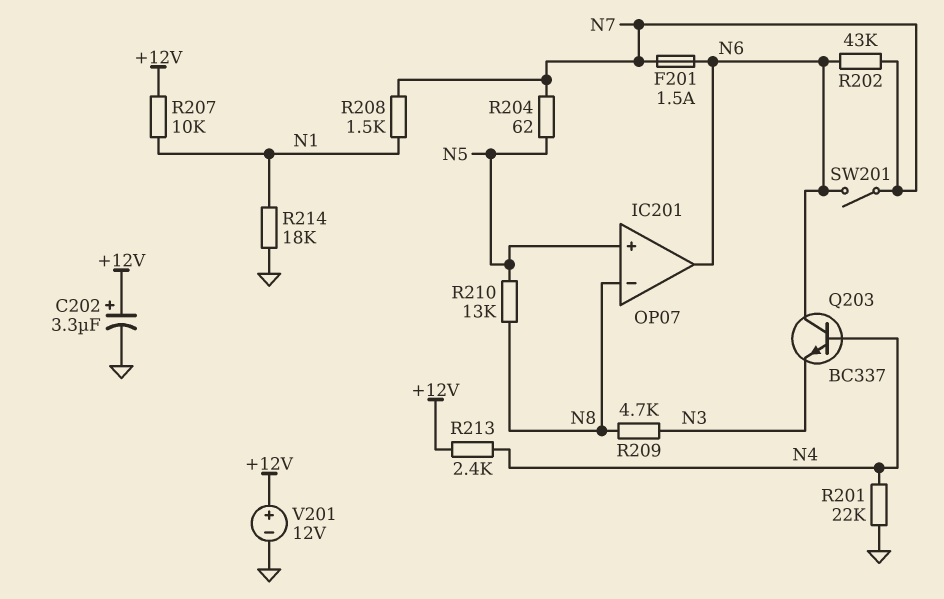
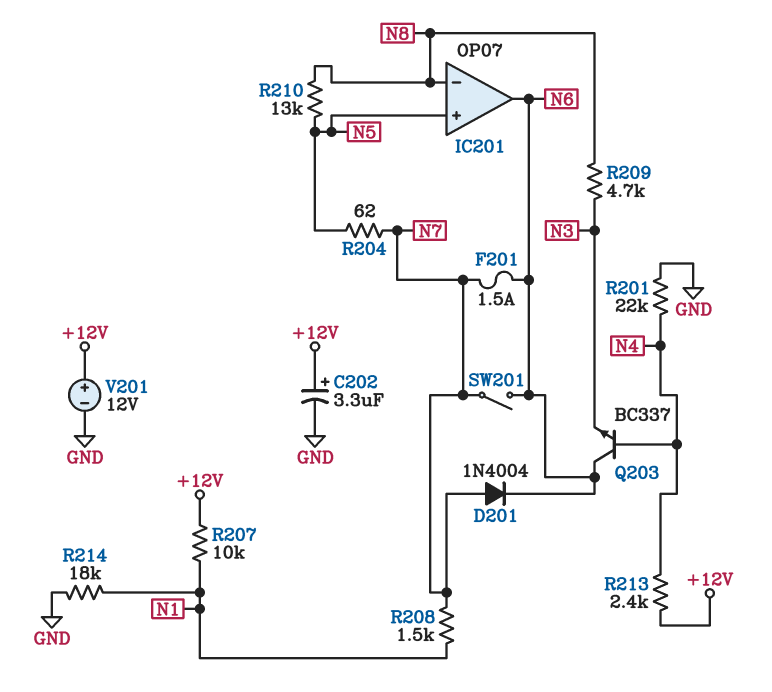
D201: none -> diode 1N4004 (A N7, K N6)
R202: 43k (N6, N7) -> none

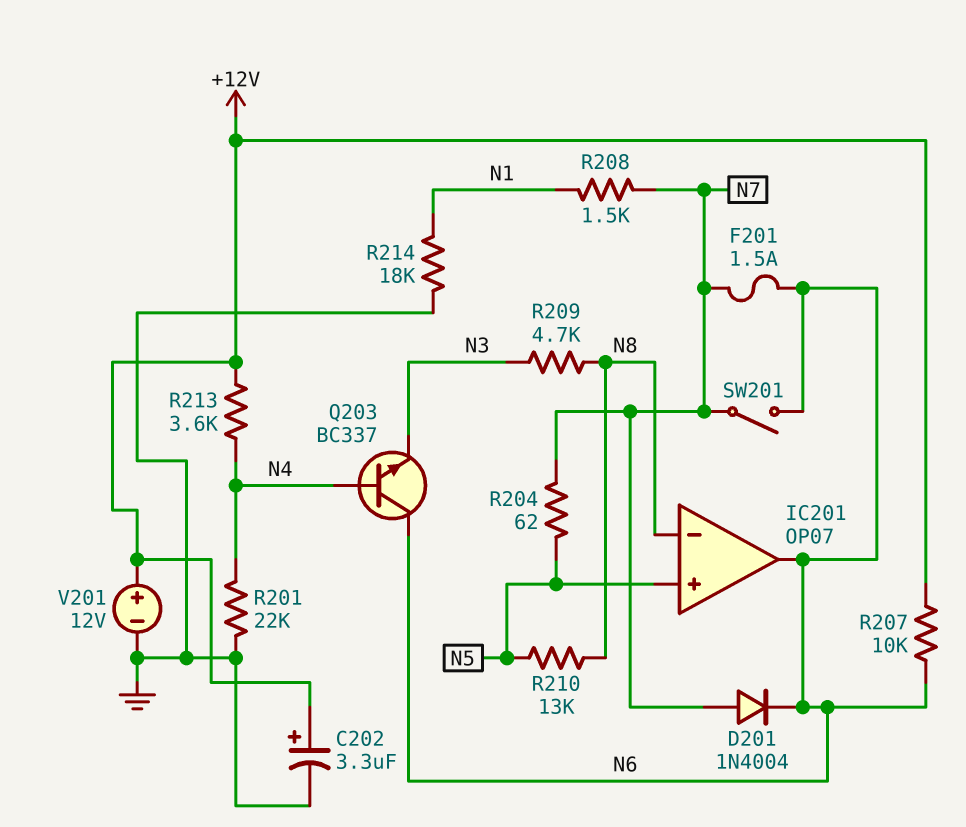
R207: 10k (+12V, N1) -> 10k (+12V, N6)
R213: 2.4k (+12V, N4) -> 3.6k (+12V, N4)

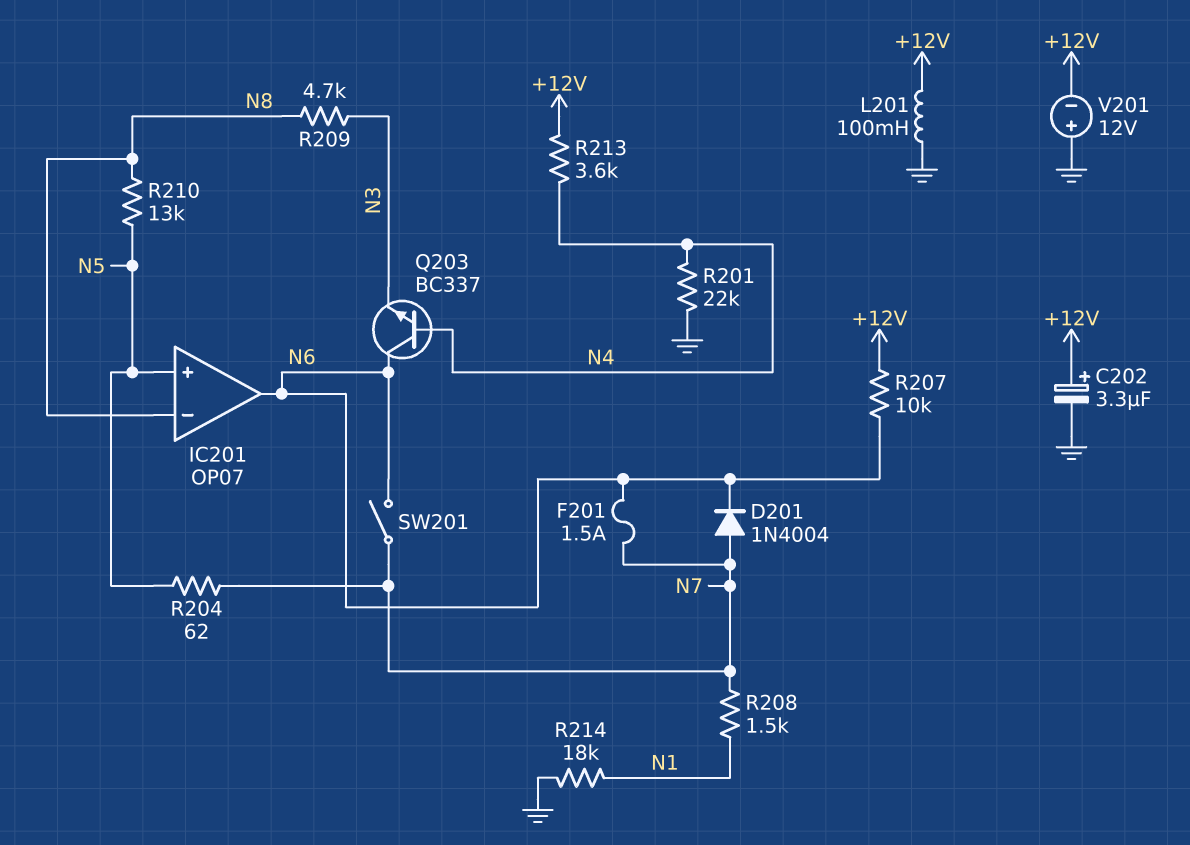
L201: none -> 100mH (+12V, GND)
V201: 12V (plus +12V, minus GND) -> 12V (plus GND, minus +12V)

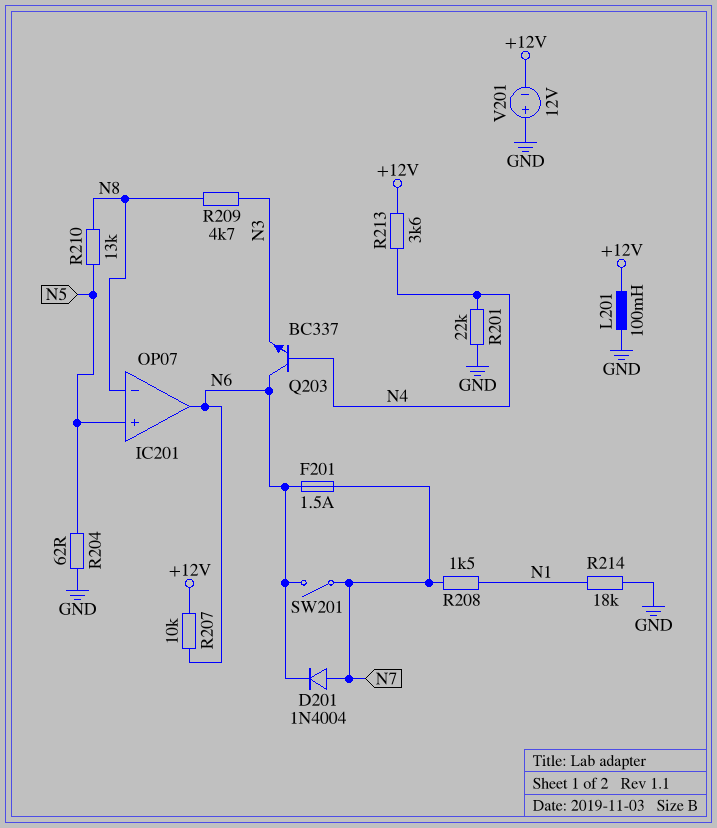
C202: 3.3uF (plus +12V, minus GND) -> none
R204: 62 (N5, N7) -> 62 (GND, N5)

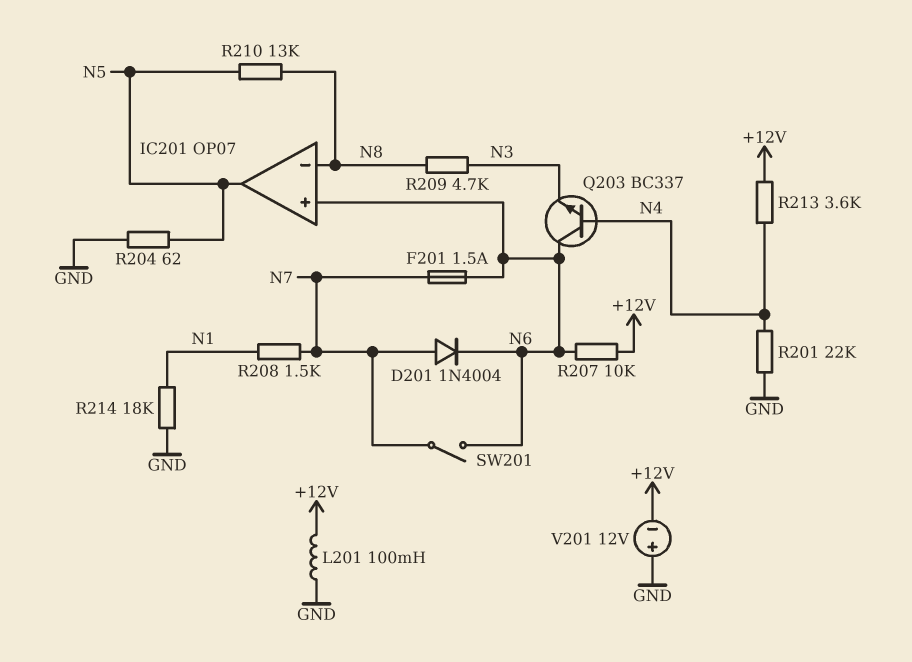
IC201 pin in+: N5 -> N6
IC201 pin out: N6 -> N5

